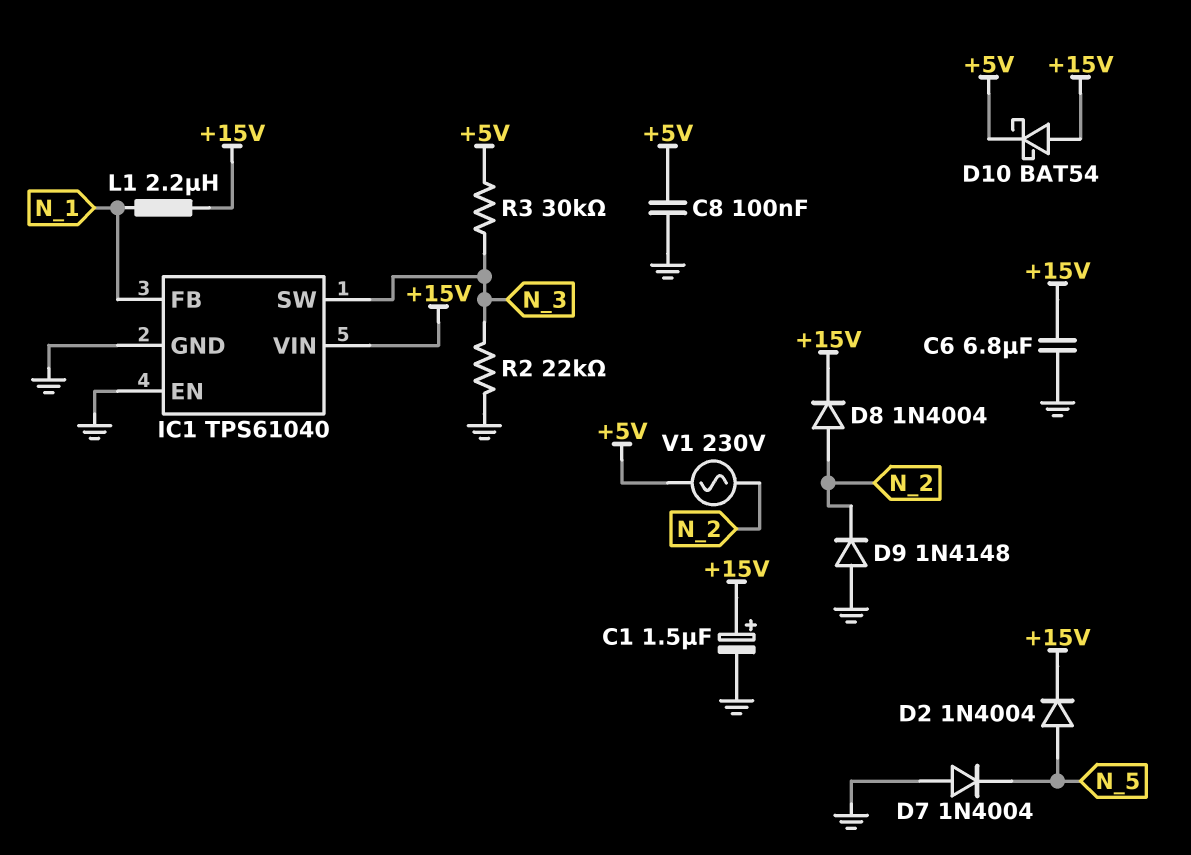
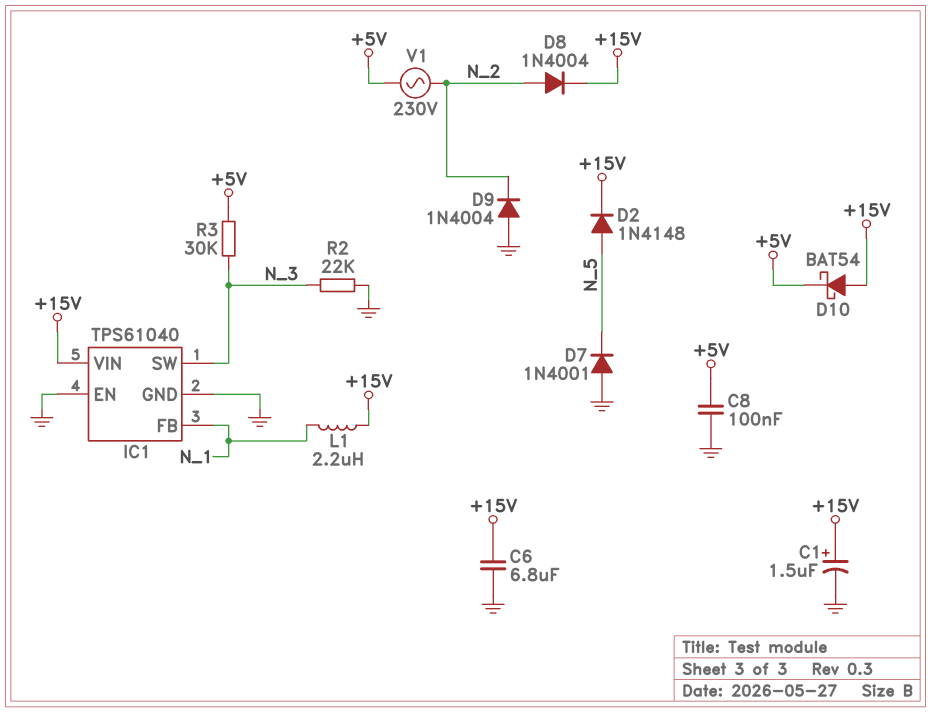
D2: diode 1N4004 (A N_5, K +15V) -> diode 1N4148 (A N_5, K +15V)
D7: diode 1N4004 (A GND, K N_5) -> diode 1N4001 (A GND, K N_5)
D9: diode 1N4148 (A GND, K N_2) -> diode 1N4004 (A GND, K N_2)

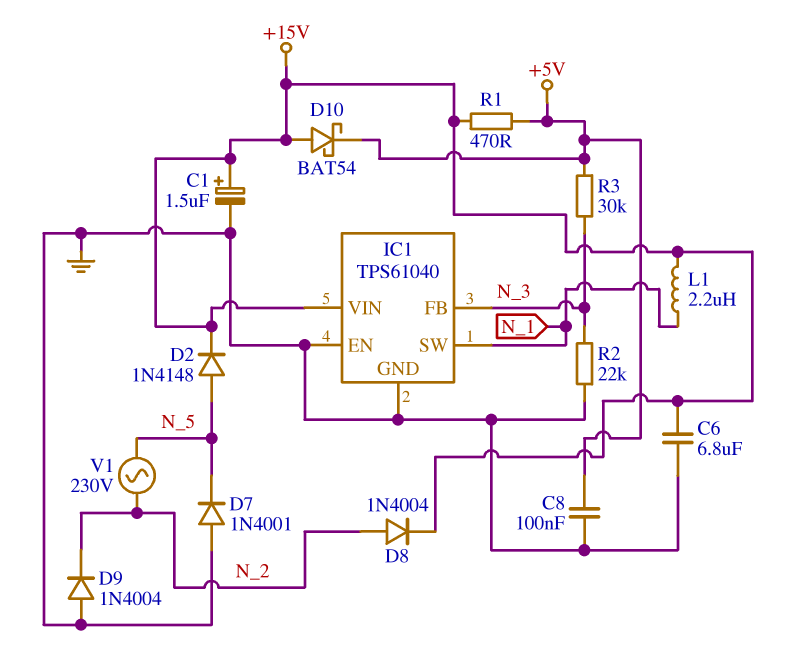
IC1 pin FB: N_1 -> N_3
IC1 pin SW: N_3 -> N_1
R1: none -> 470 (+5V, +15V)
V1: AC 230V (+5V, N_2) -> AC 230V (N_2, N_5)

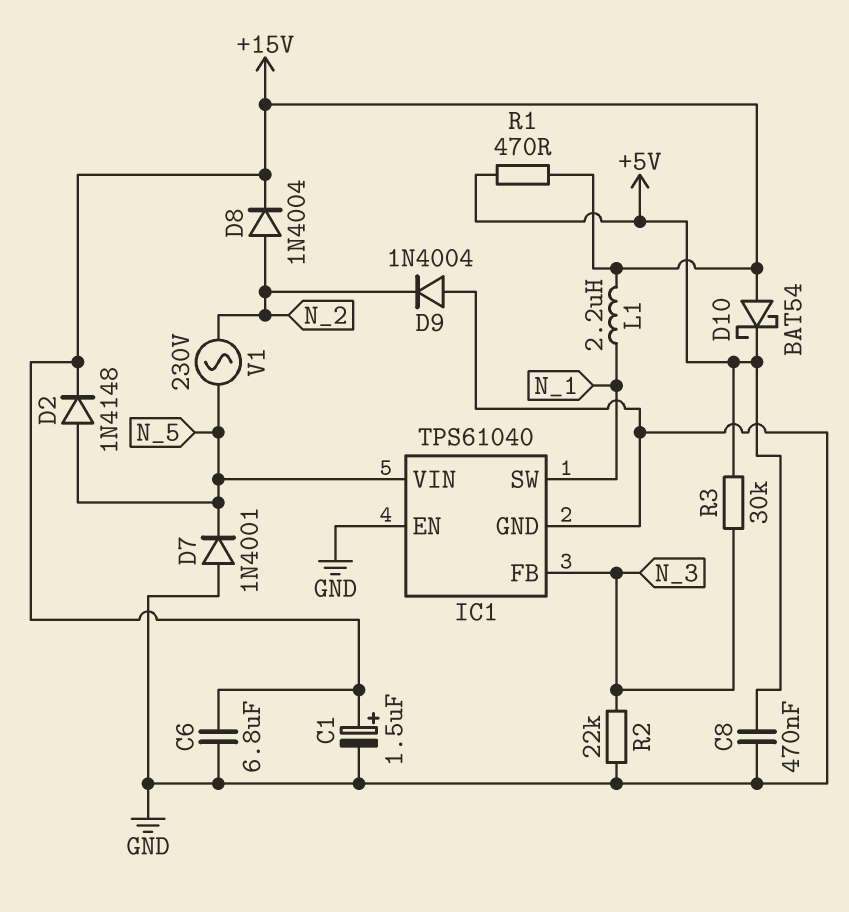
C8: 100nF (+5V, GND) -> 470nF (+5V, GND)
IC1 pin VIN: +15V -> N_5

